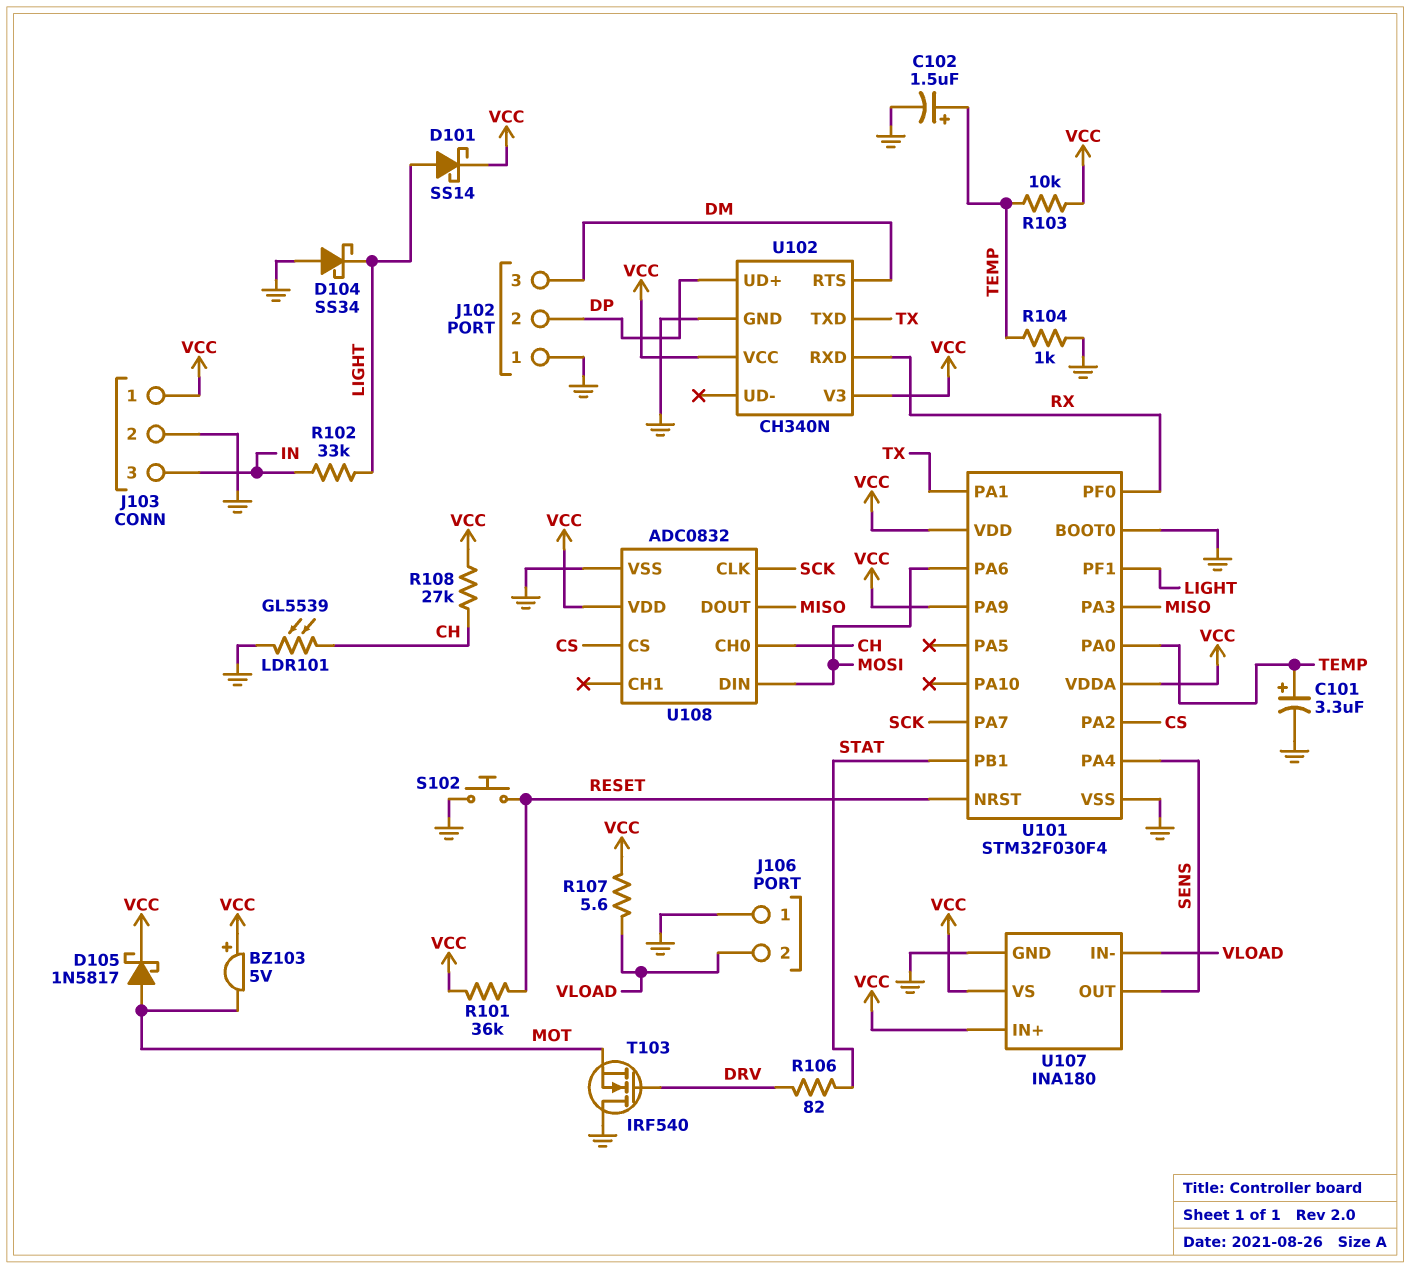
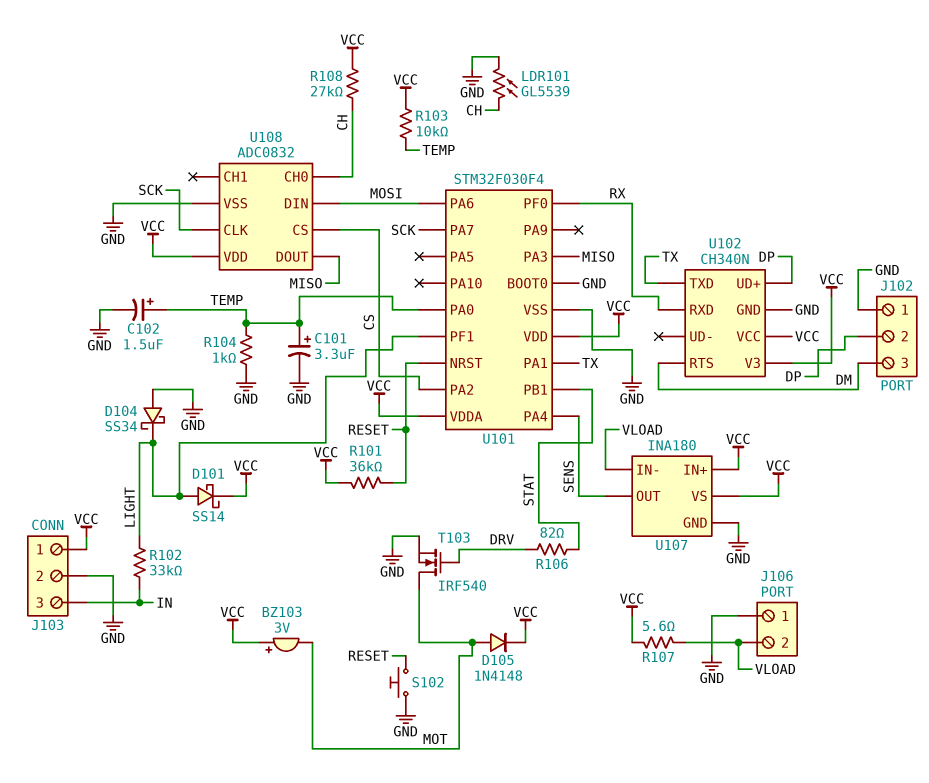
BZ103: buzzer 5V (plus VCC, minus MOT) -> buzzer 3V (plus VCC, minus MOT)
D105: schottky 1N5817 (A MOT, K VCC) -> diode 1N4148 (A MOT, K VCC)
T103: NMOS IRF540 (G DRV, D GND, S MOT) -> NMOS IRF540 (G DRV, D MOT, S GND)
U101 pin PA9: VCC -> none

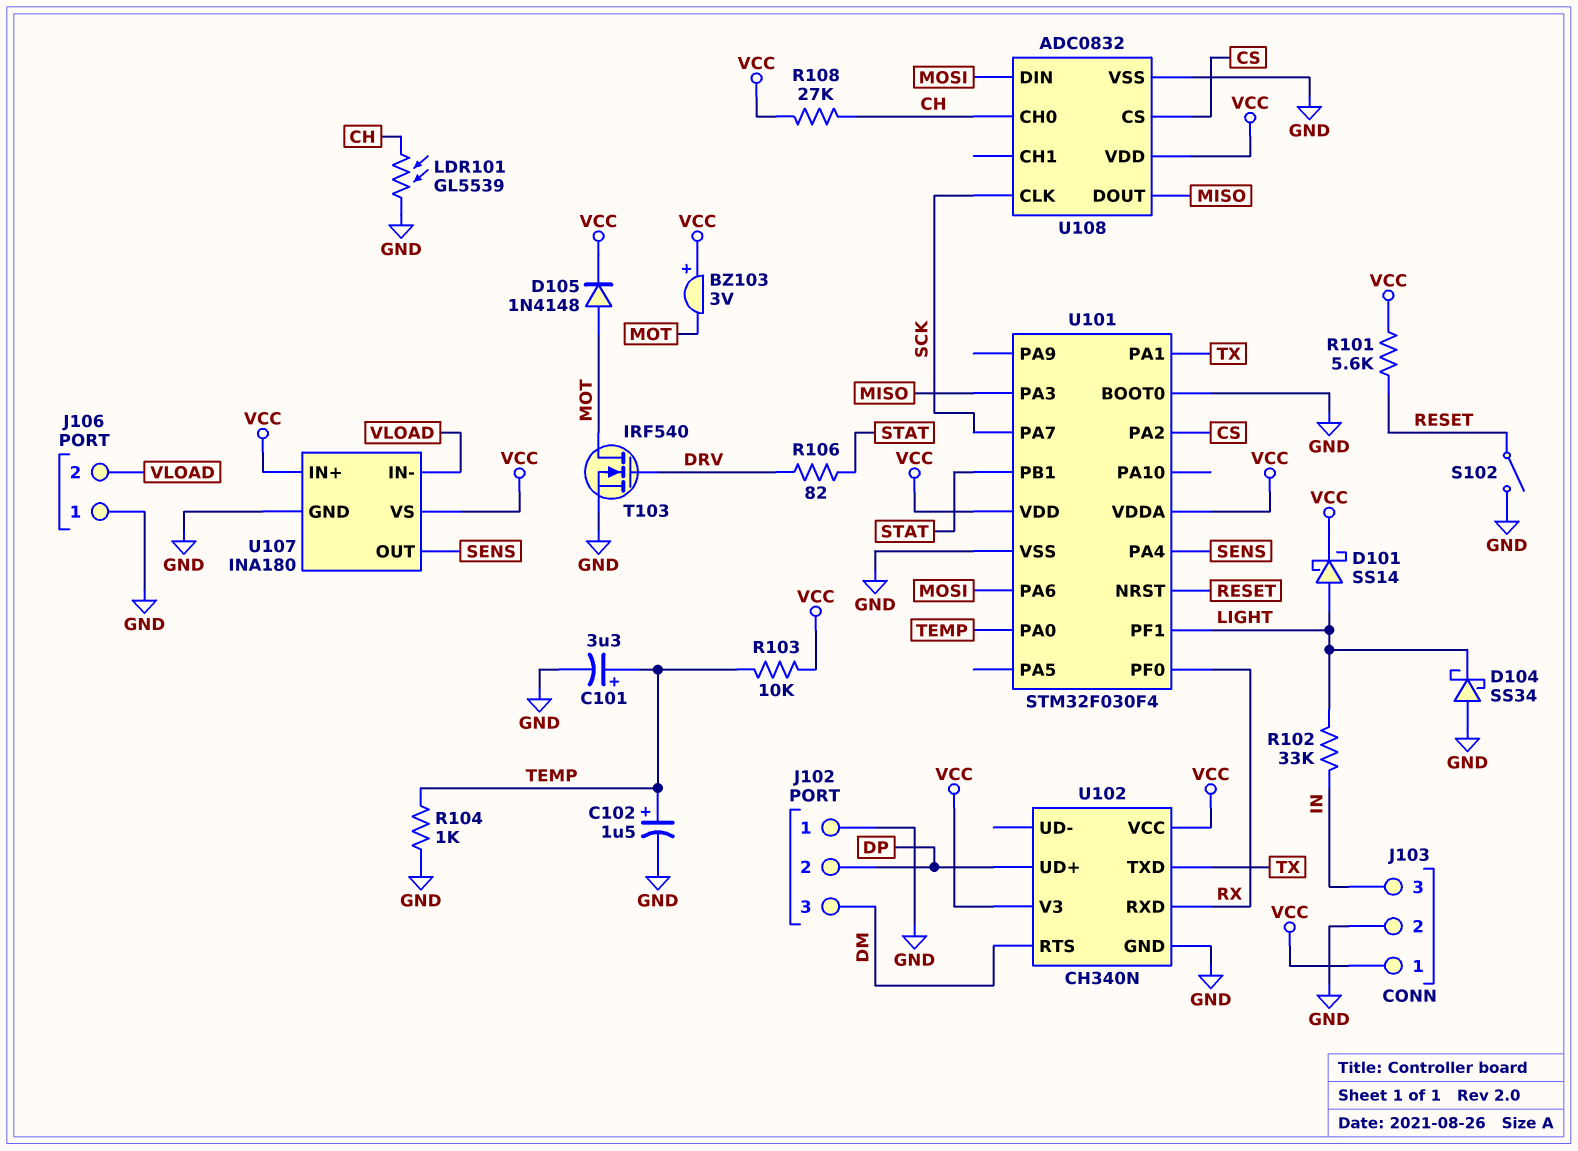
R101: 36k (RESET, VCC) -> 5.6k (RESET, VCC)
R107: 5.6 (VCC, VLOAD) -> none
S102: button (GND, RESET) -> switch (GND, RESET)

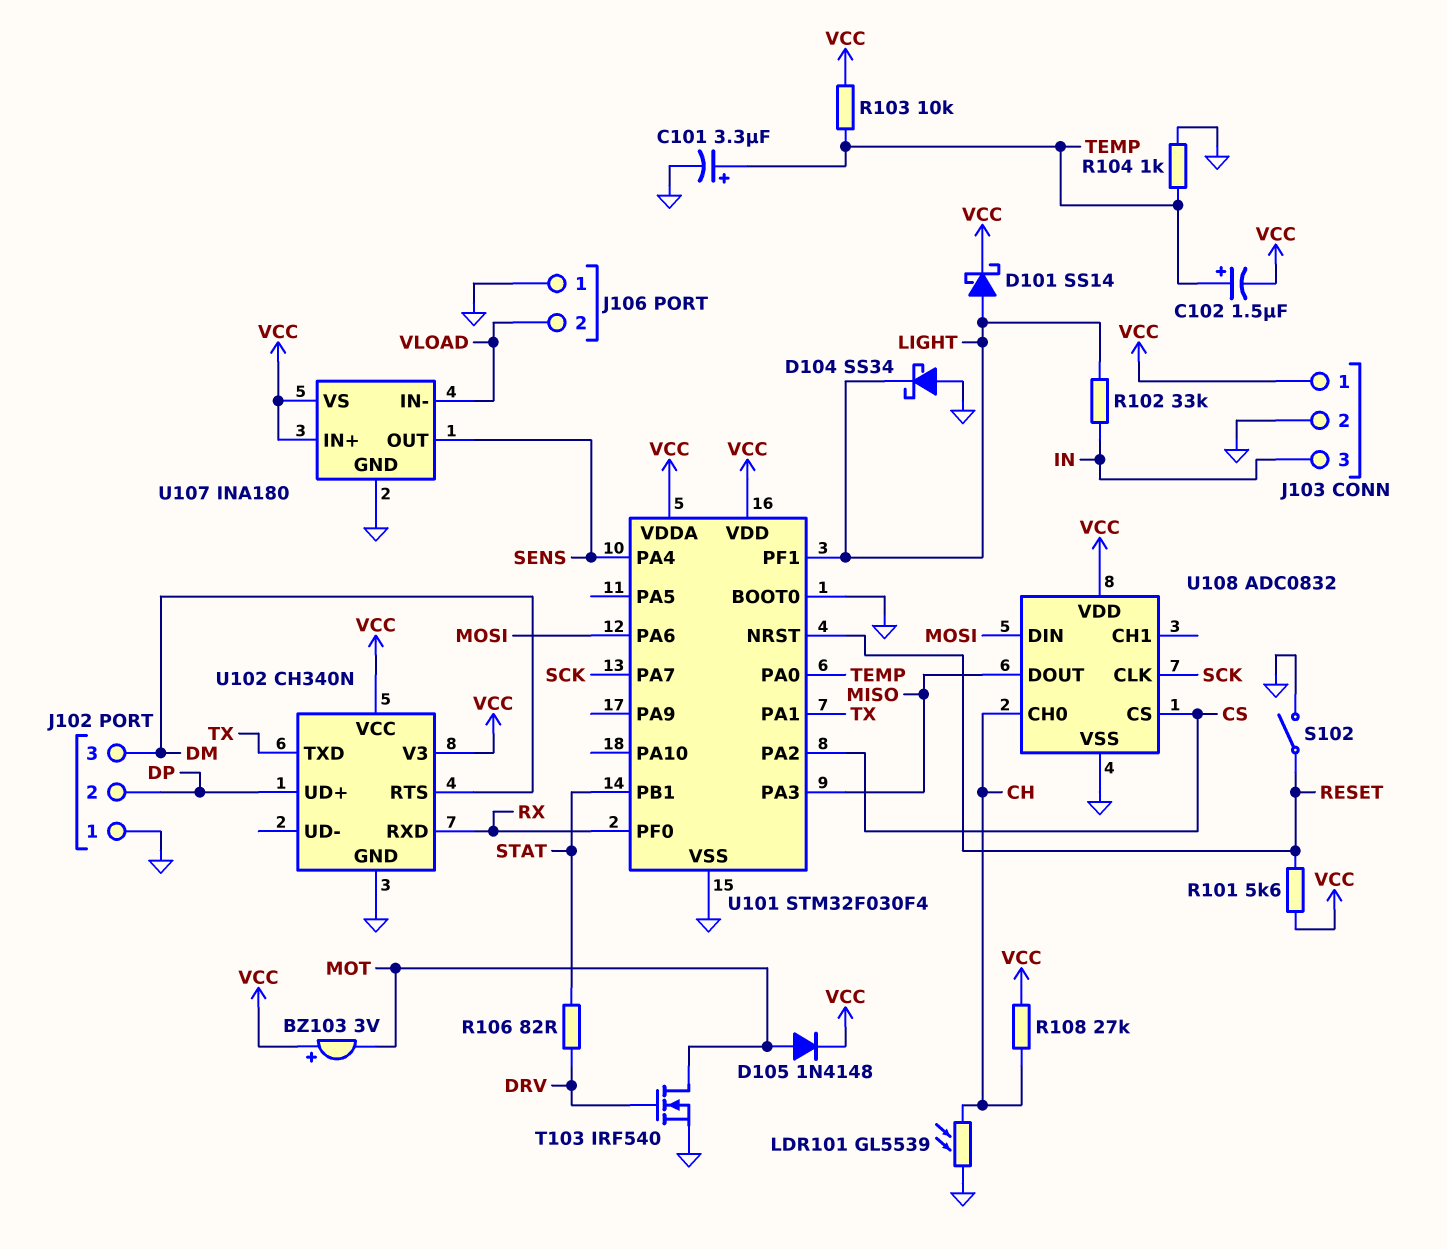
C102: 1.5uF (plus TEMP, minus GND) -> 1.5uF (plus TEMP, minus VCC)

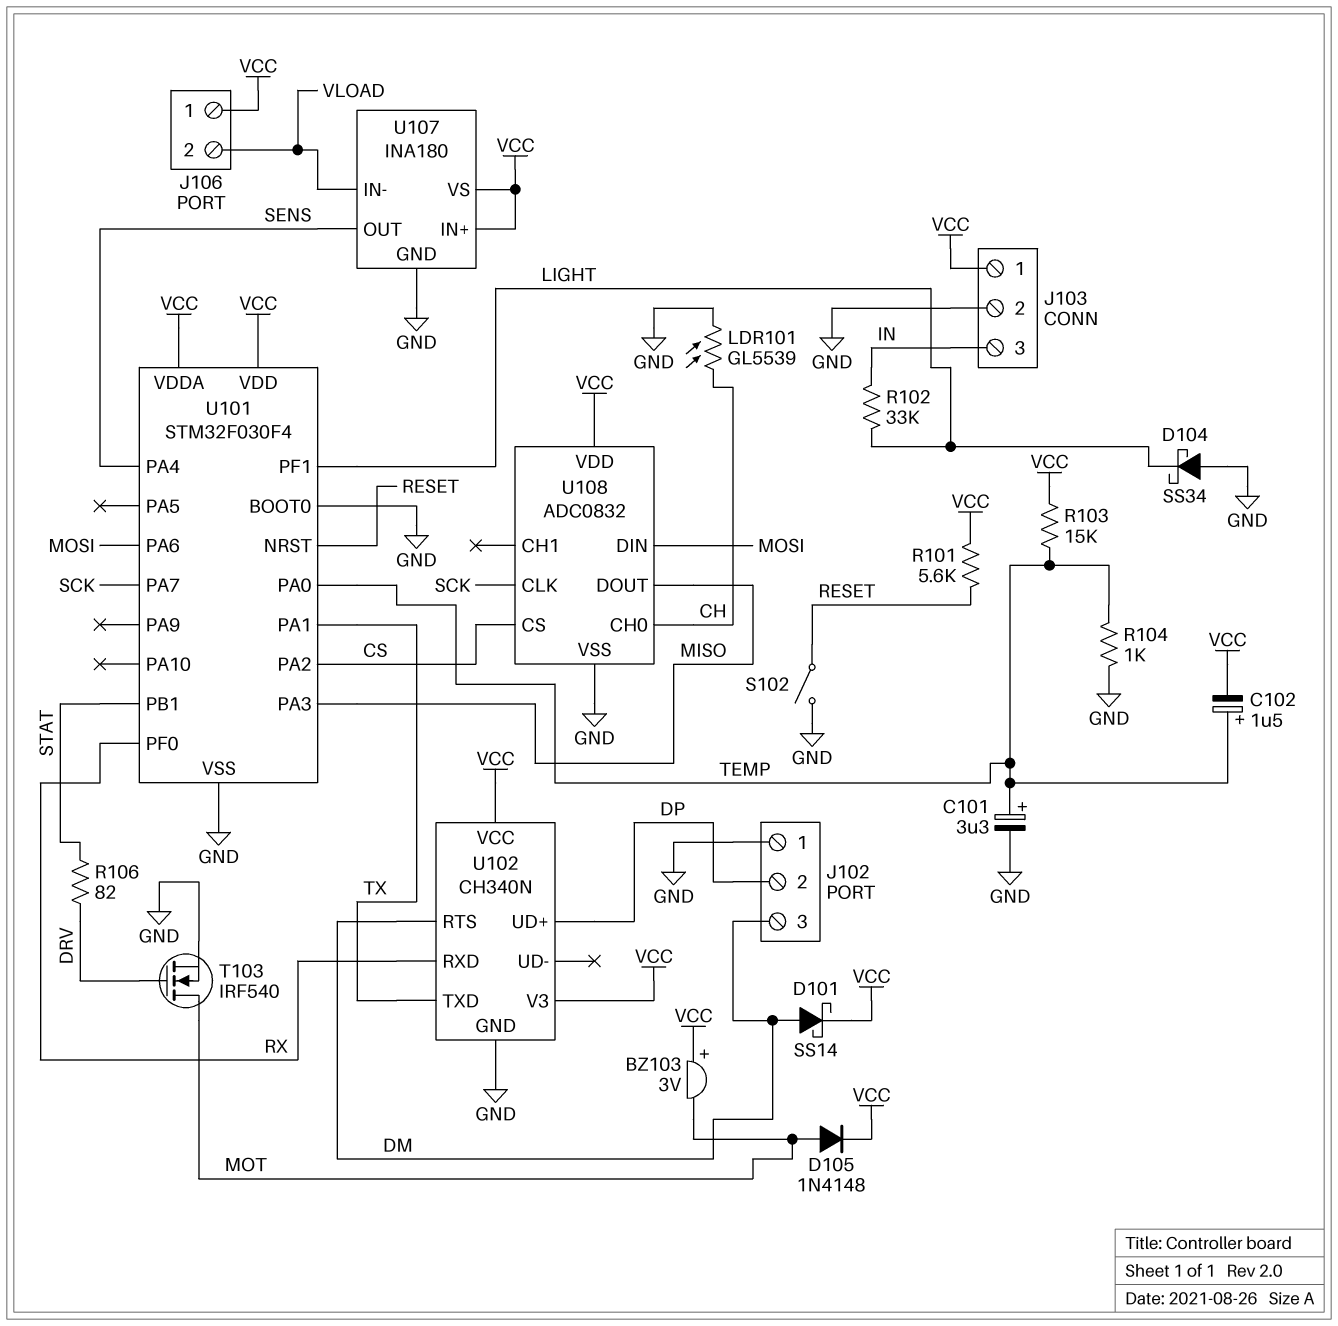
D101: schottky SS14 (A LIGHT, K VCC) -> schottky SS14 (A DM, K VCC)
J106 pin 1: GND -> VCC
R103: 10k (TEMP, VCC) -> 15k (TEMP, VCC)
R108: 27k (CH, VCC) -> none

